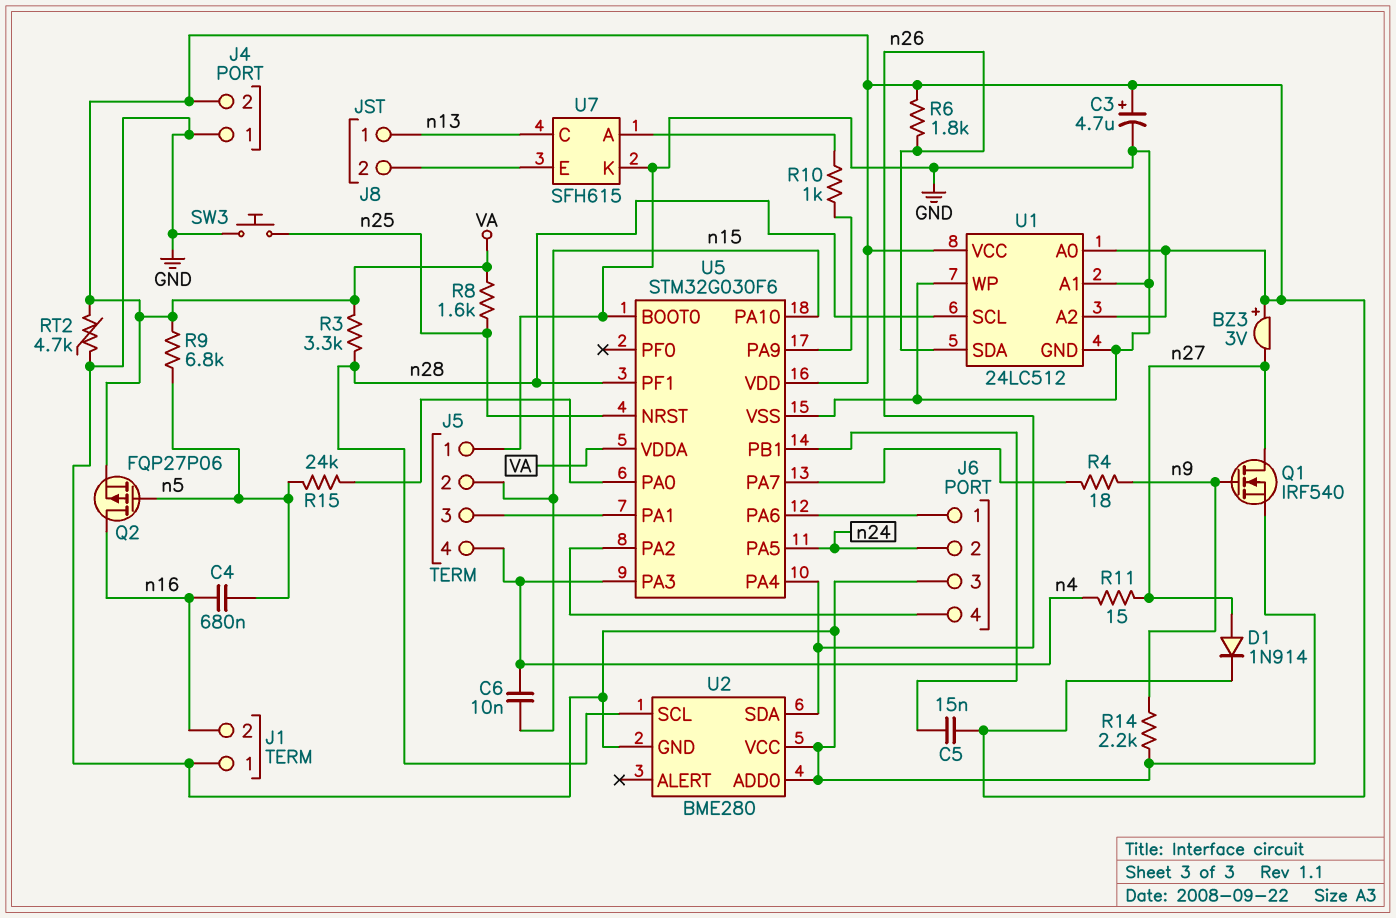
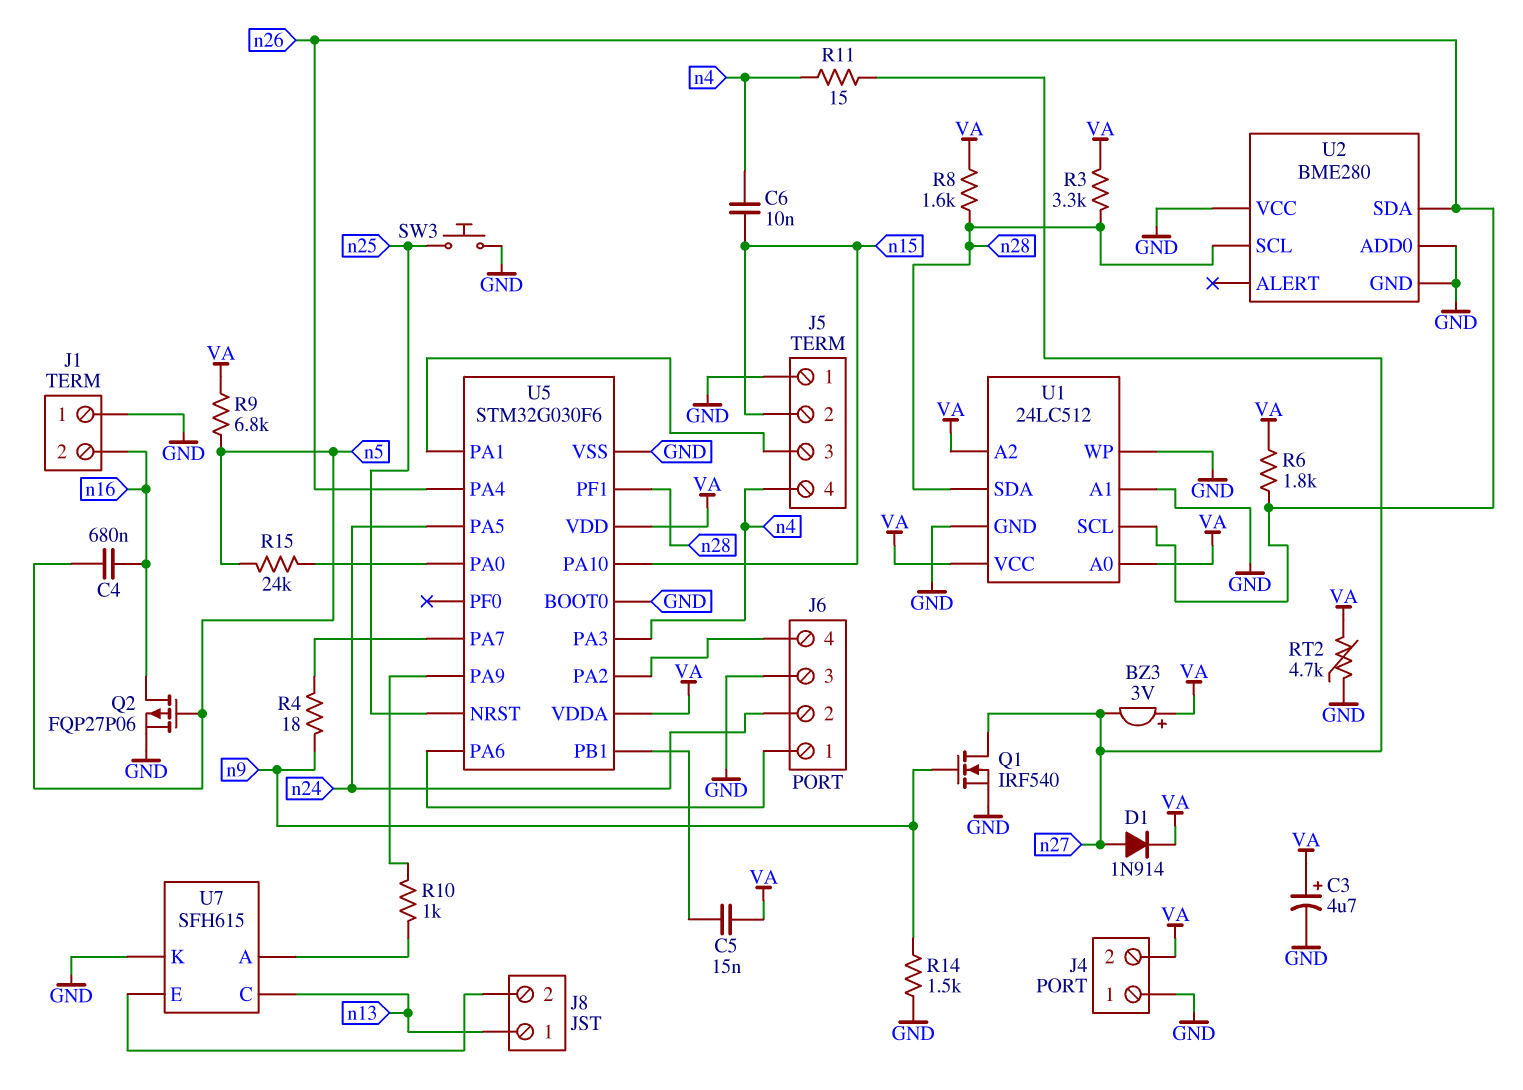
Q2: PMOS FQP27P06 (G n5, D n16, S VA) -> PMOS FQP27P06 (G n5, D n16, S GND)
R8: 1.6k (VA, n25) -> 1.6k (VA, n28)
R14: 2.2k (GND, n9) -> 1.5k (GND, n9)
U1 pin SCL: n28 -> n26
U1 pin SDA: n26 -> n28

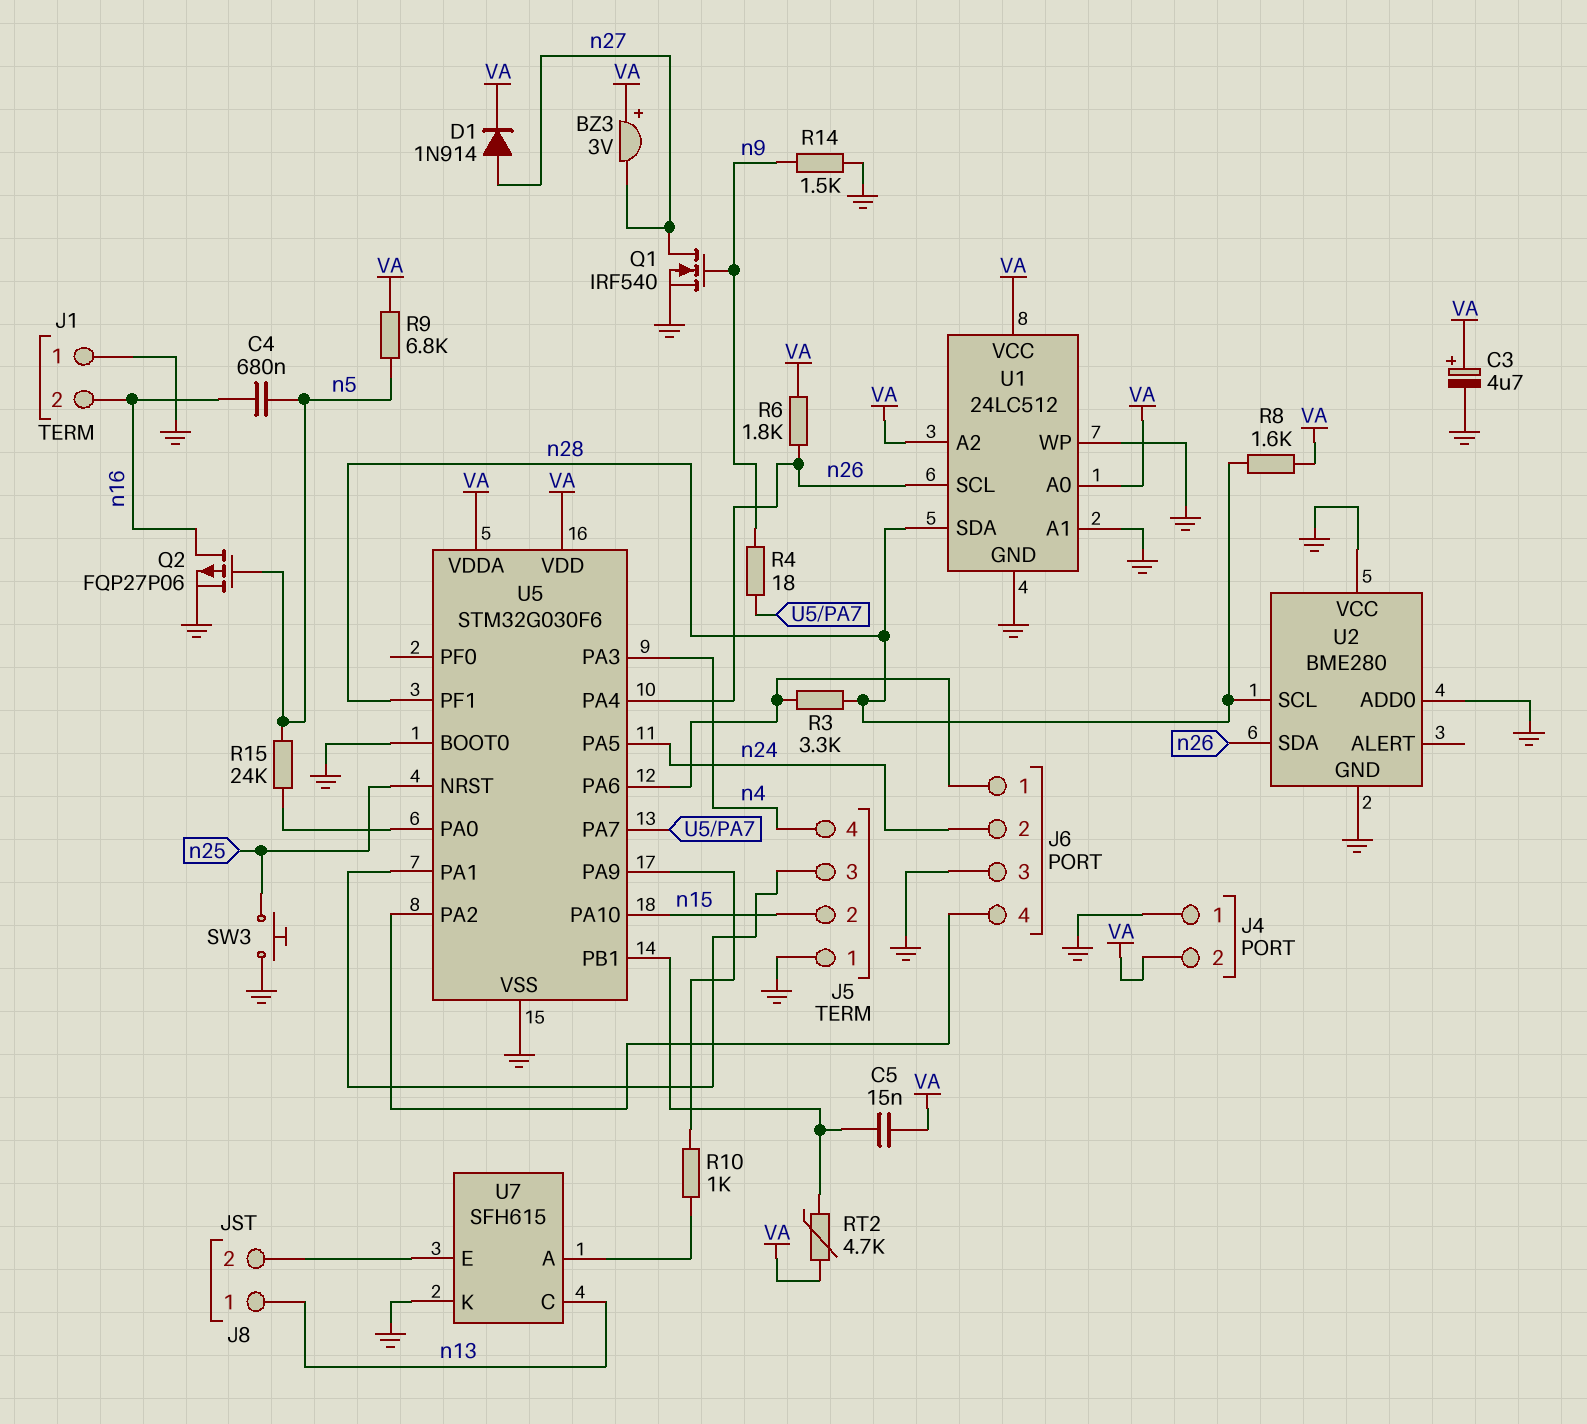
C6: 10nF (n4, n15) -> none
R3: 3.3k (VA, n28) -> 3.3k (J6/1, n28)
R11: 15 (n4, n27) -> none
RT2: 4.7k (GND, VA) -> 4.7k (U5/PB1, VA)

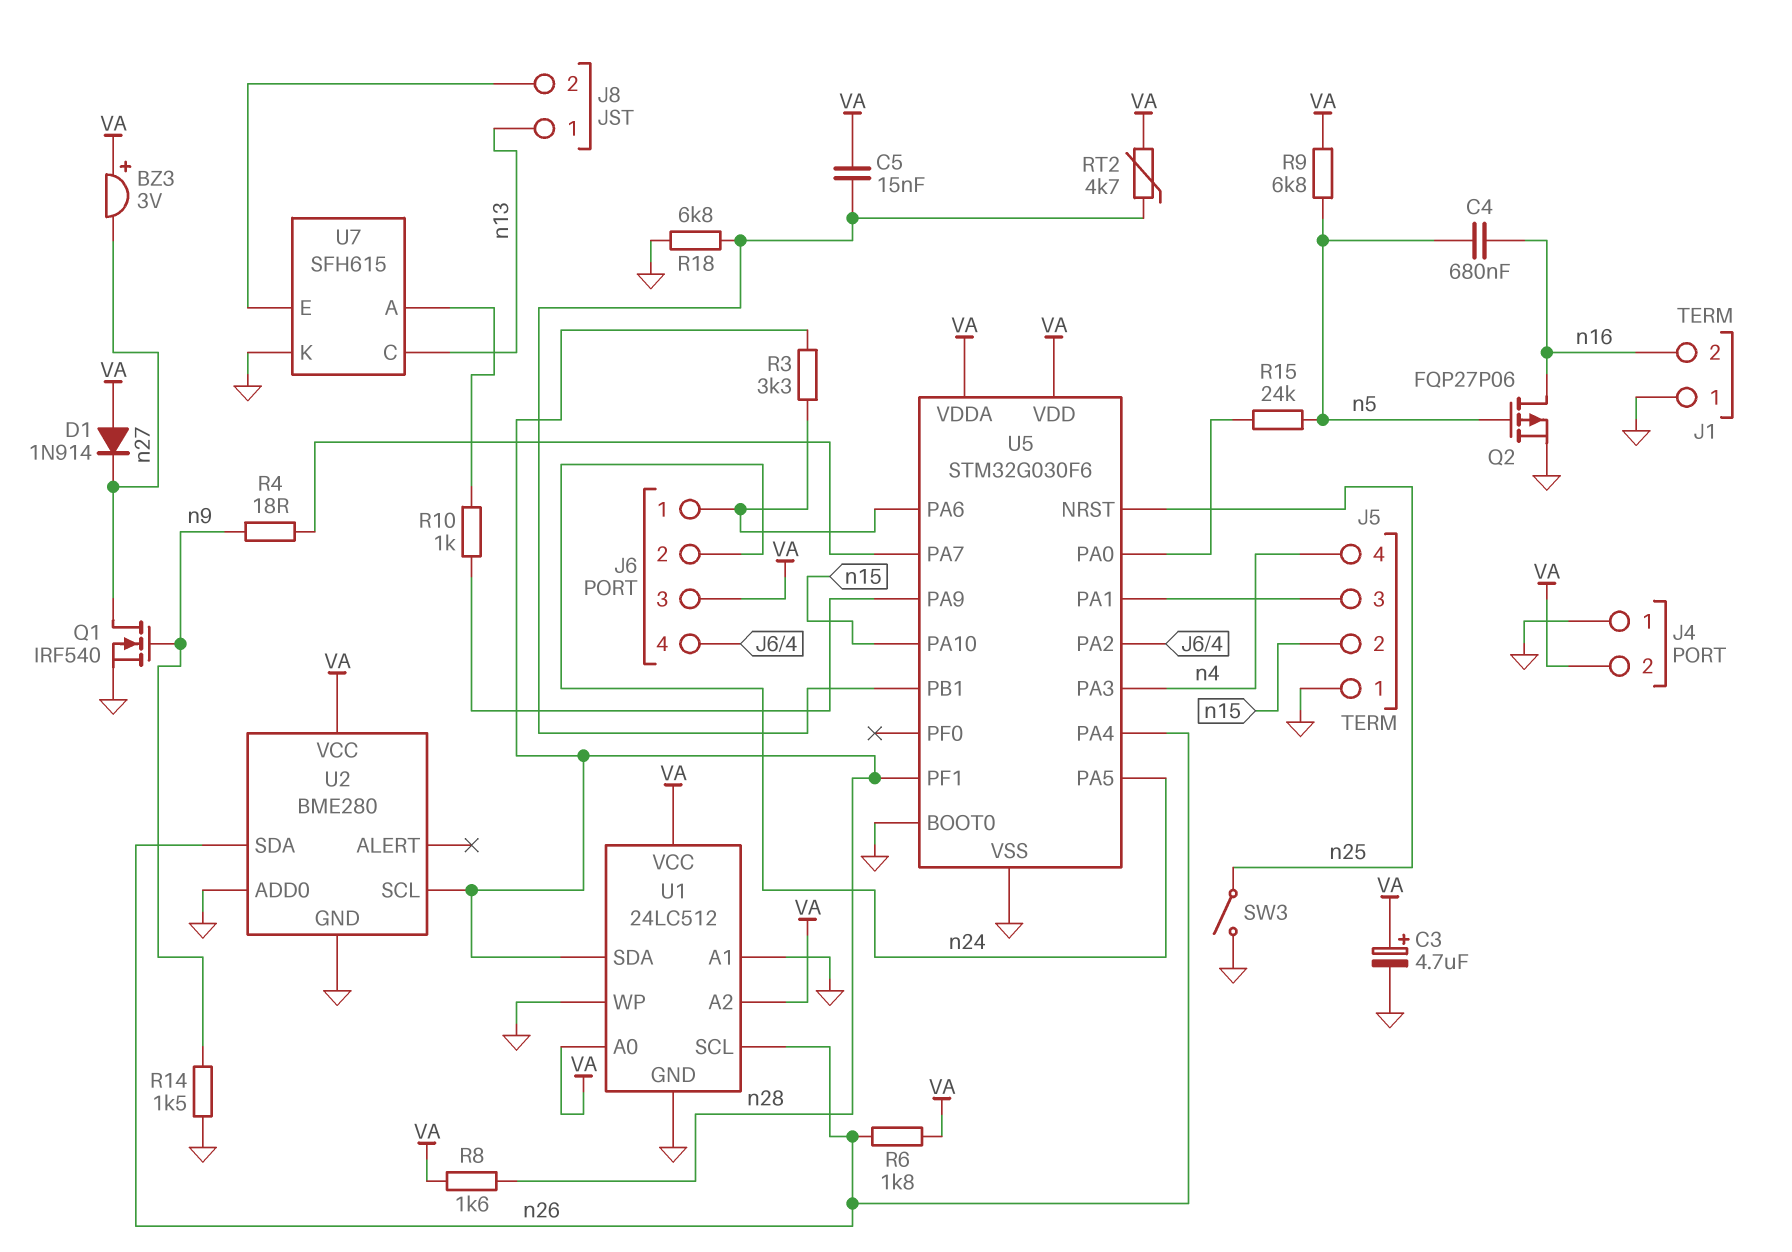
D1: diode 1N914 (A n27, K VA) -> diode 1N914 (A VA, K n27)
J6 pin 3: GND -> VA
R18: none -> 6.8k (GND, U5/PB1)
SW3: button (GND, n25) -> switch (GND, n25)
U2 pin VCC: GND -> VA

